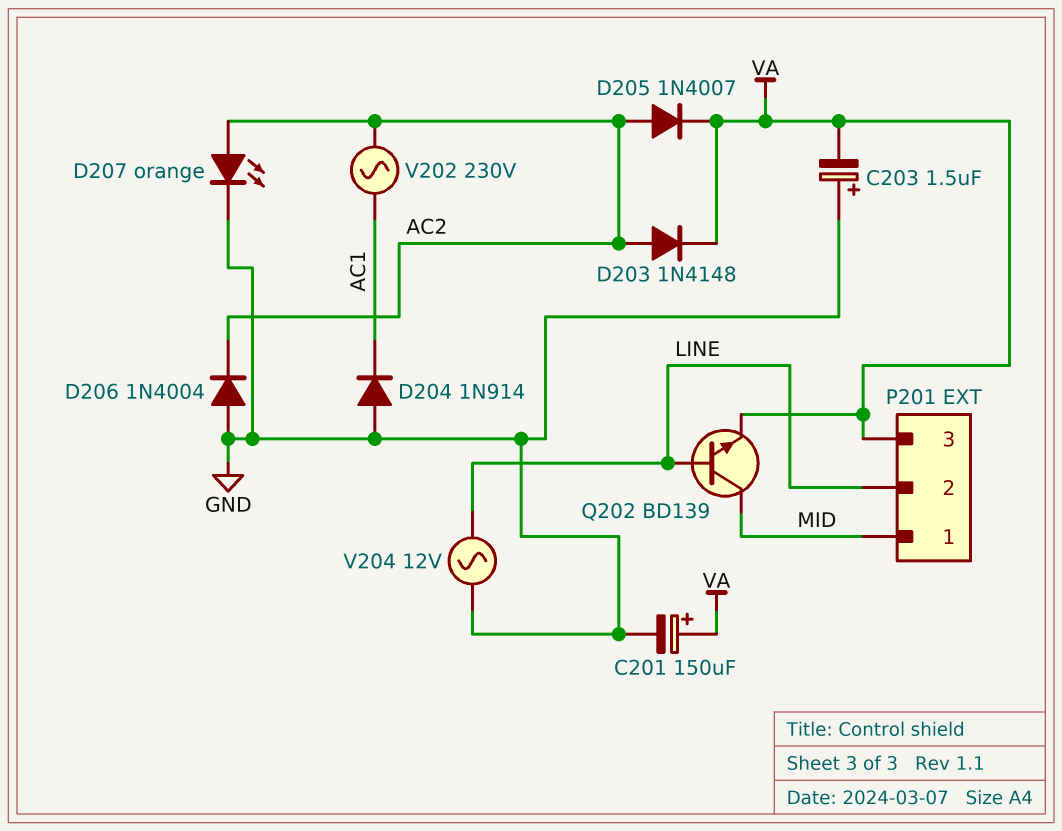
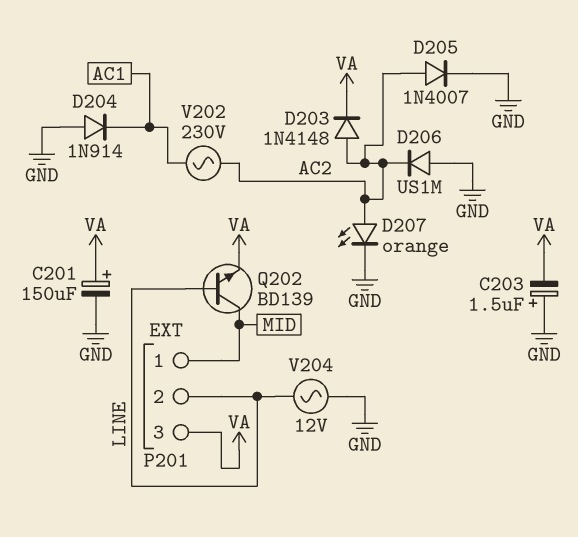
D205: diode 1N4007 (A AC2, K VA) -> diode 1N4007 (A AC2, K GND)
D206: diode 1N4004 (A GND, K AC2) -> diode US1M (A GND, K AC2)

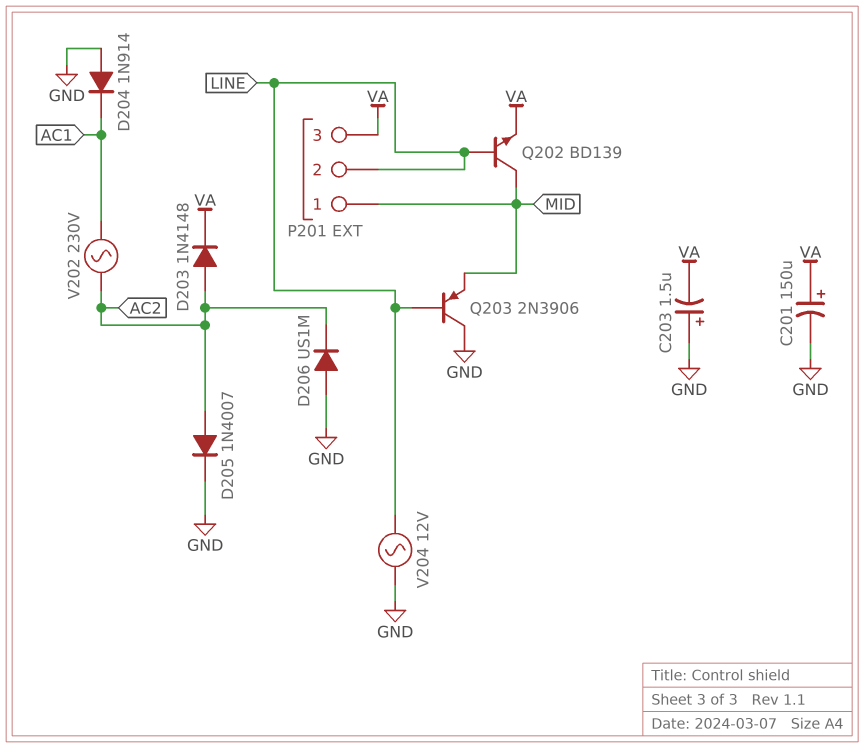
D207: LED orange (A AC2, K GND) -> none
Q203: none -> PNP 2N3906 (B LINE, C GND, E MID)

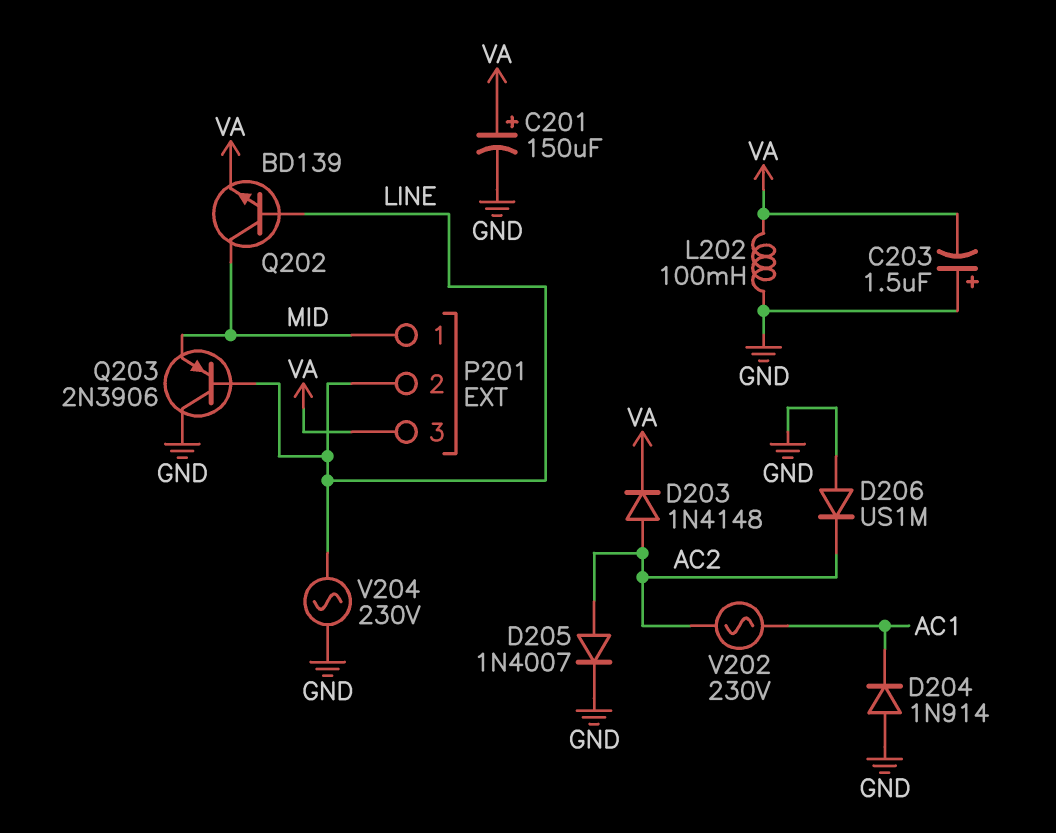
L202: none -> 100mH (GND, VA)
V204: AC 12V (GND, LINE) -> AC 230V (GND, LINE)

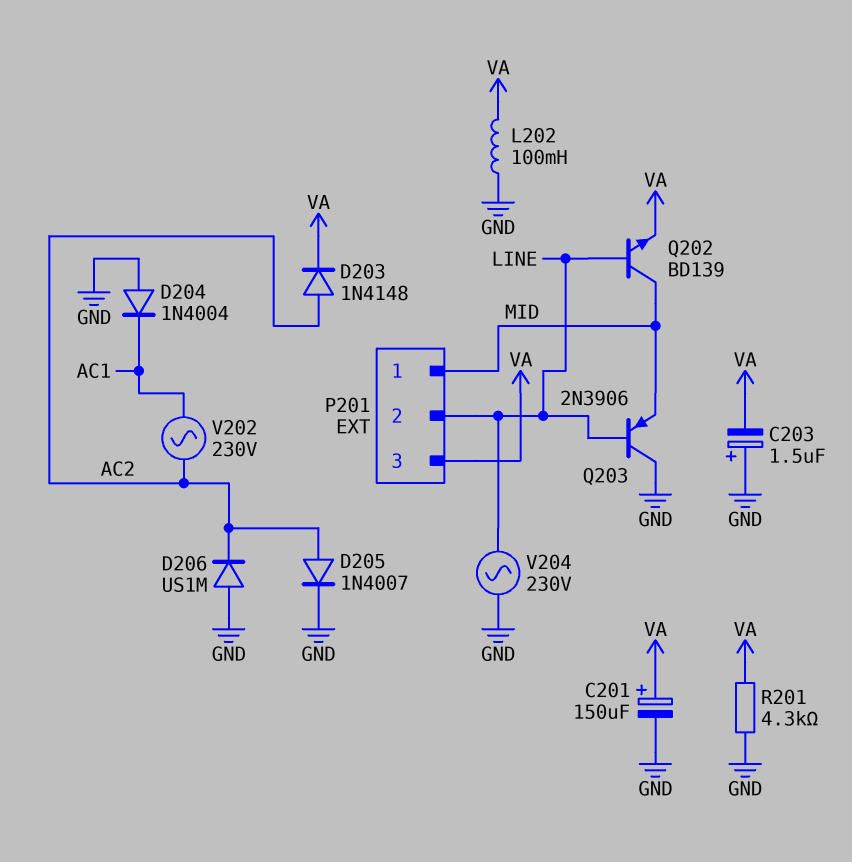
D204: diode 1N914 (A GND, K AC1) -> diode 1N4004 (A GND, K AC1)
R201: none -> 4.3k (GND, VA)

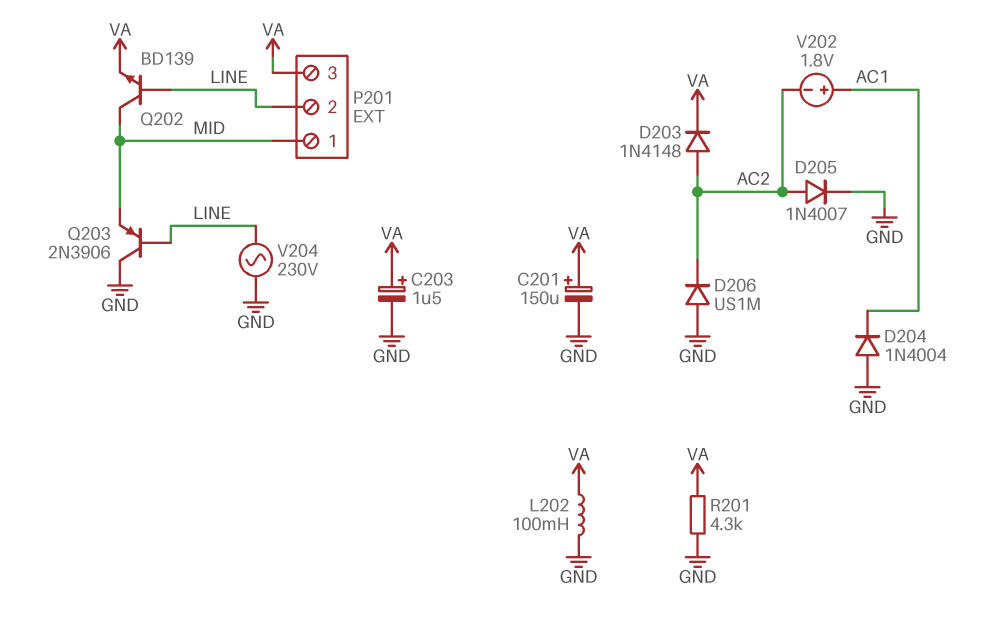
C203: 1.5uF (plus GND, minus VA) -> 1.5uF (plus VA, minus GND)
V202: AC 230V (AC1, AC2) -> 1.8V (plus AC1, minus AC2)

